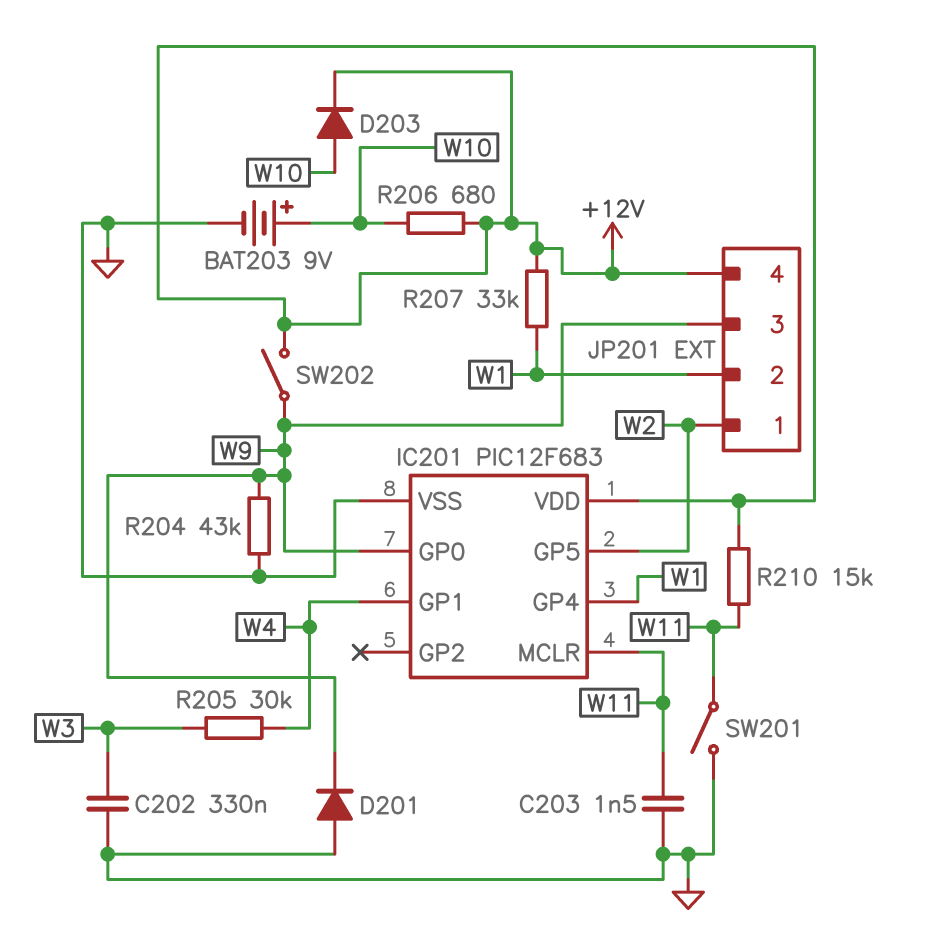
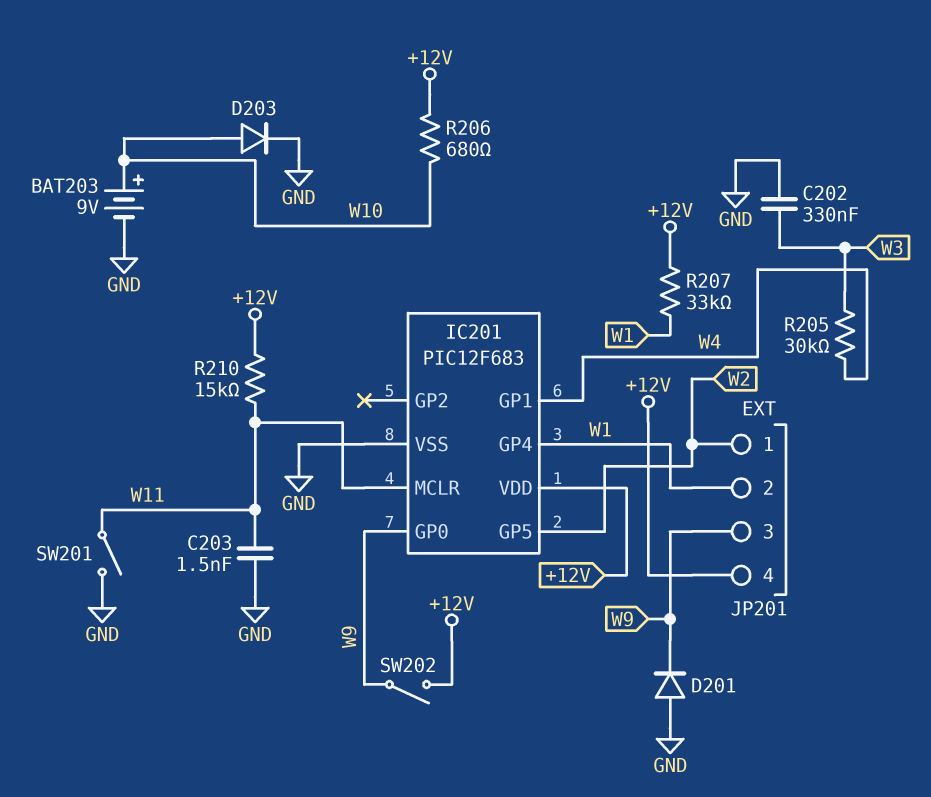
D203: diode (A W10, K +12V) -> diode (A W10, K GND)
R204: 43k (GND, W9) -> none

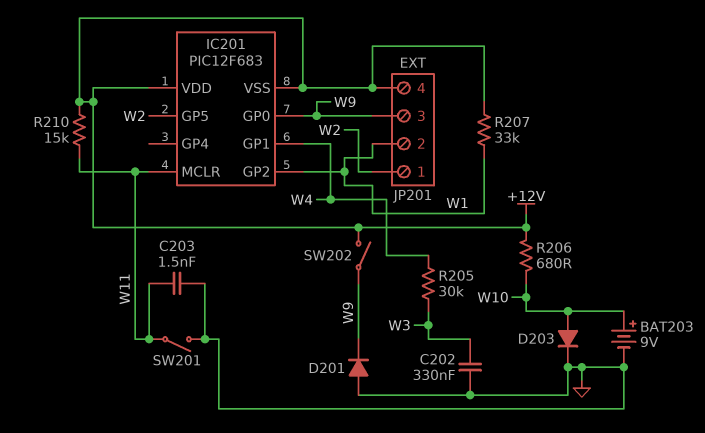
IC201 pin GP2: none -> W1
IC201 pin GP4: W1 -> none
IC201 pin VSS: GND -> +12V

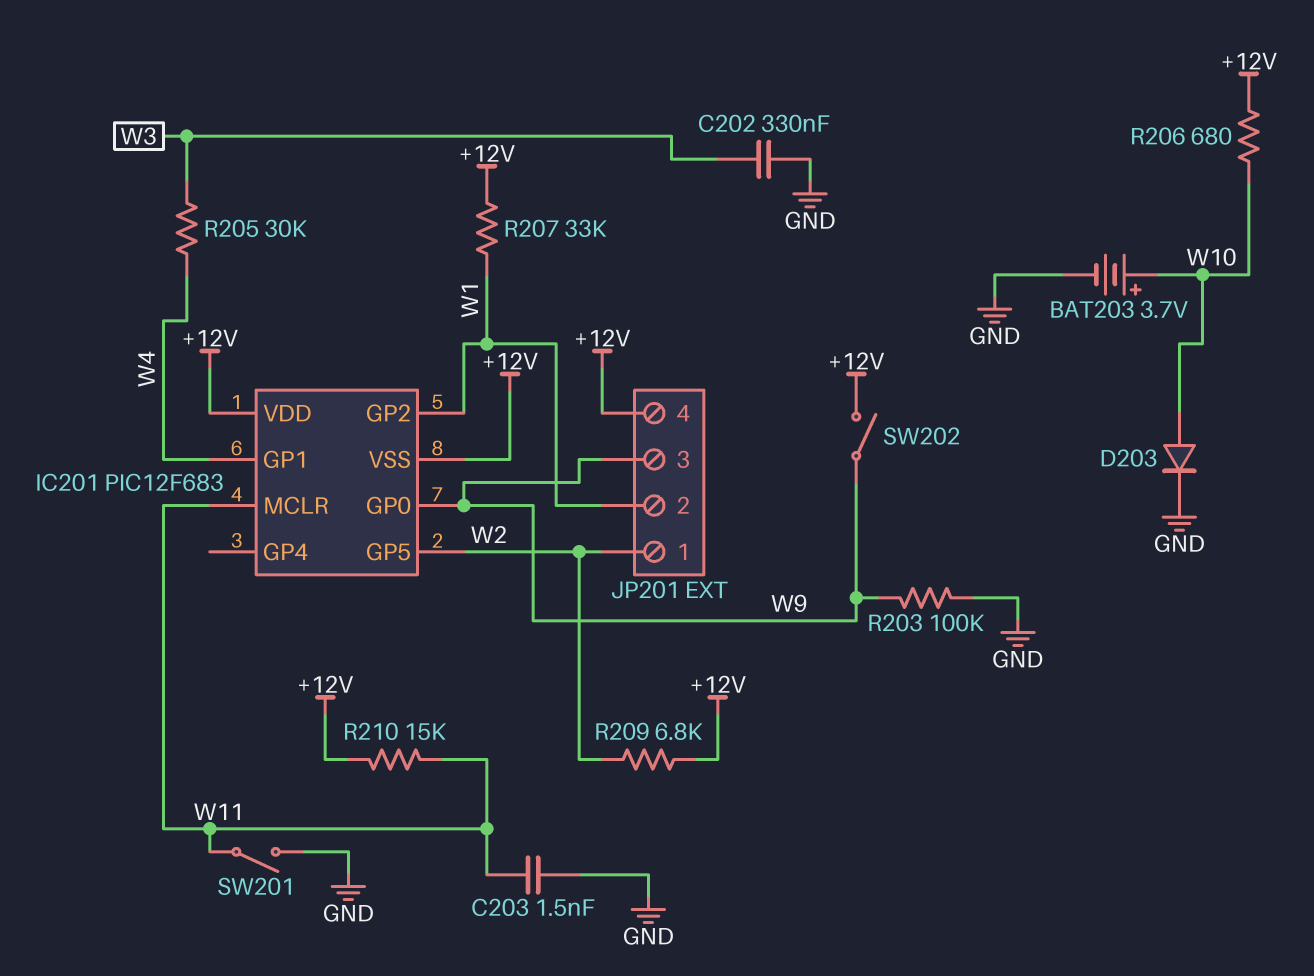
BAT203: 9V (plus W10, minus GND) -> 3.7V (plus W10, minus GND)
D201: diode (A GND, K W9) -> none
R203: none -> 100k (GND, W9)
R209: none -> 6.8k (+12V, W2)

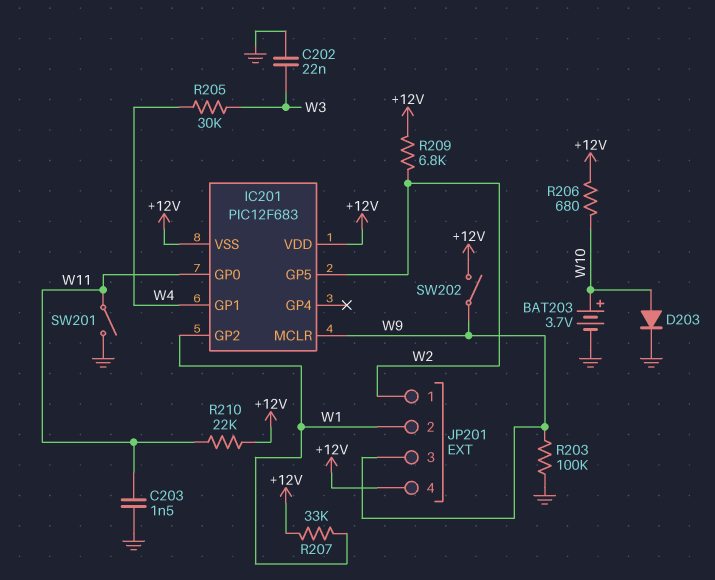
C202: 330nF (GND, W3) -> 22nF (GND, W3)
IC201 pin GP0: W9 -> W11
IC201 pin MCLR: W11 -> W9
R210: 15k (+12V, W11) -> 22k (+12V, W11)

